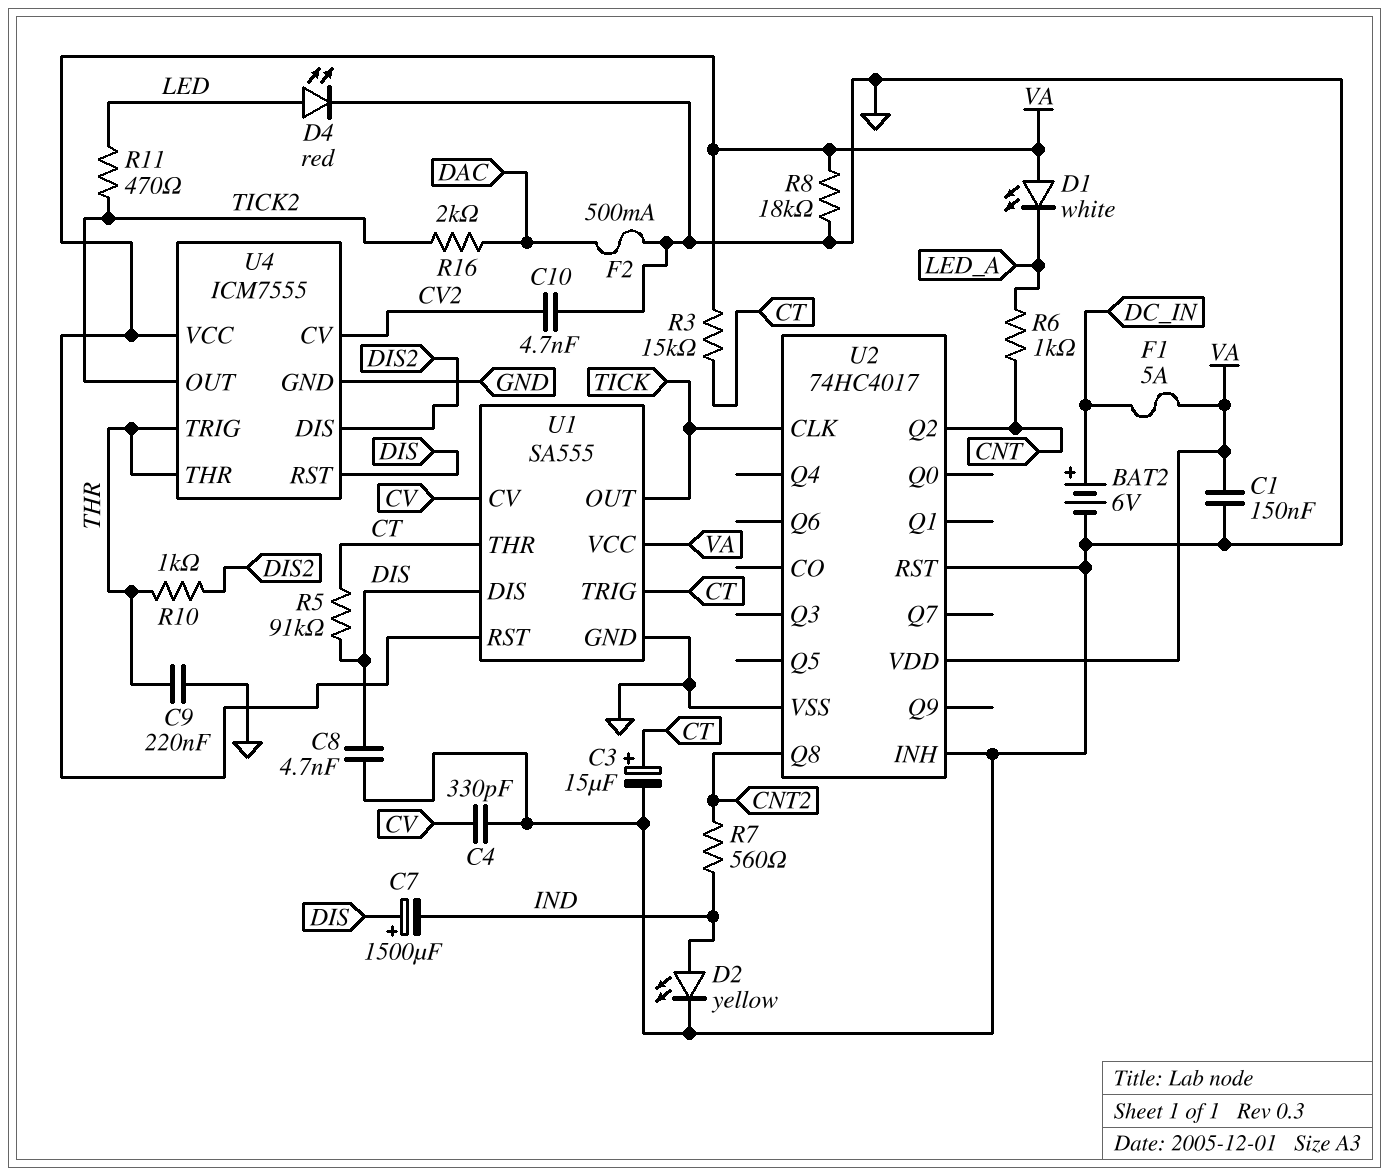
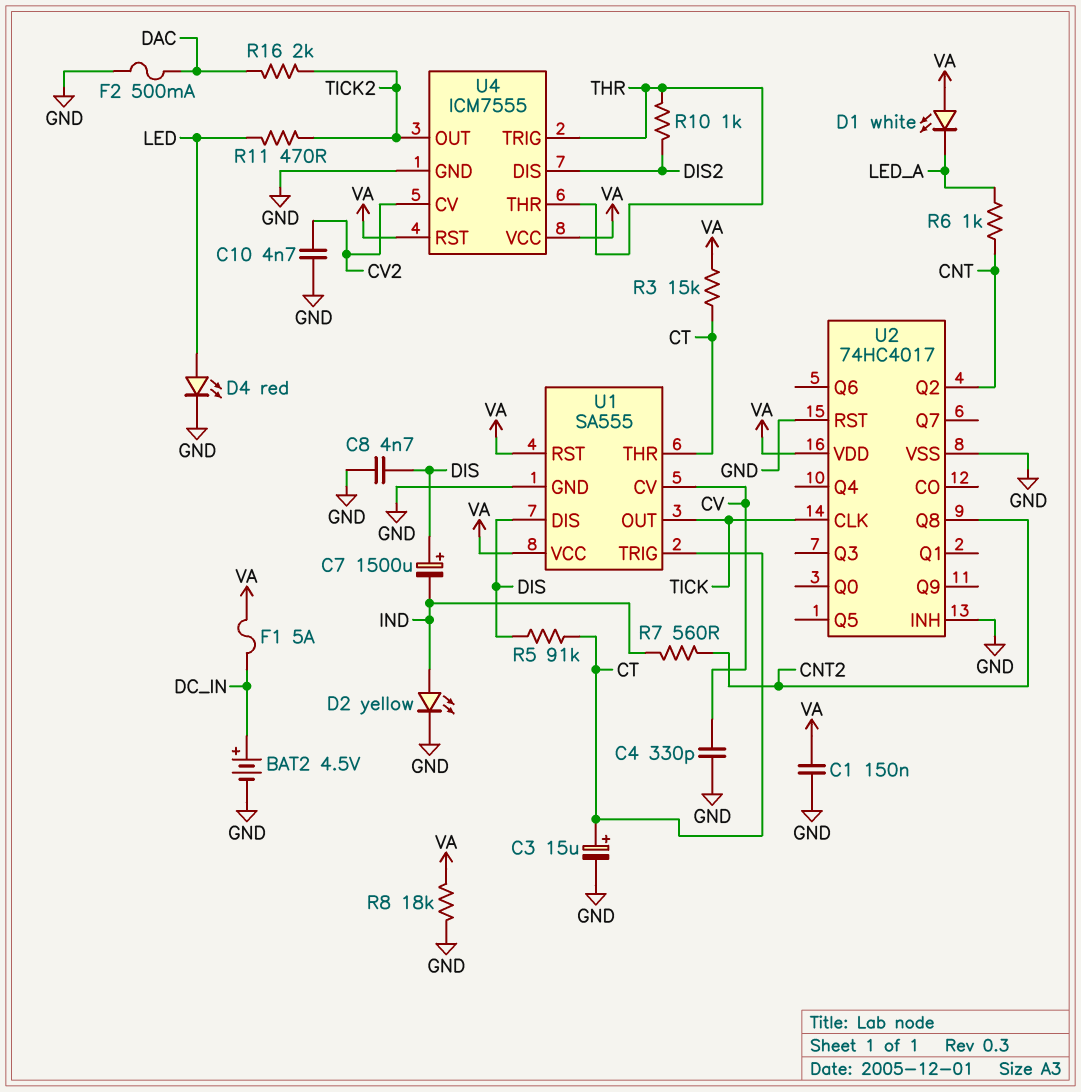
BAT2: 6V (plus DC_IN, minus GND) -> 4.5V (plus DC_IN, minus GND)
C9: 220nF (GND, THR) -> none
U4 pin RST: DIS -> VA

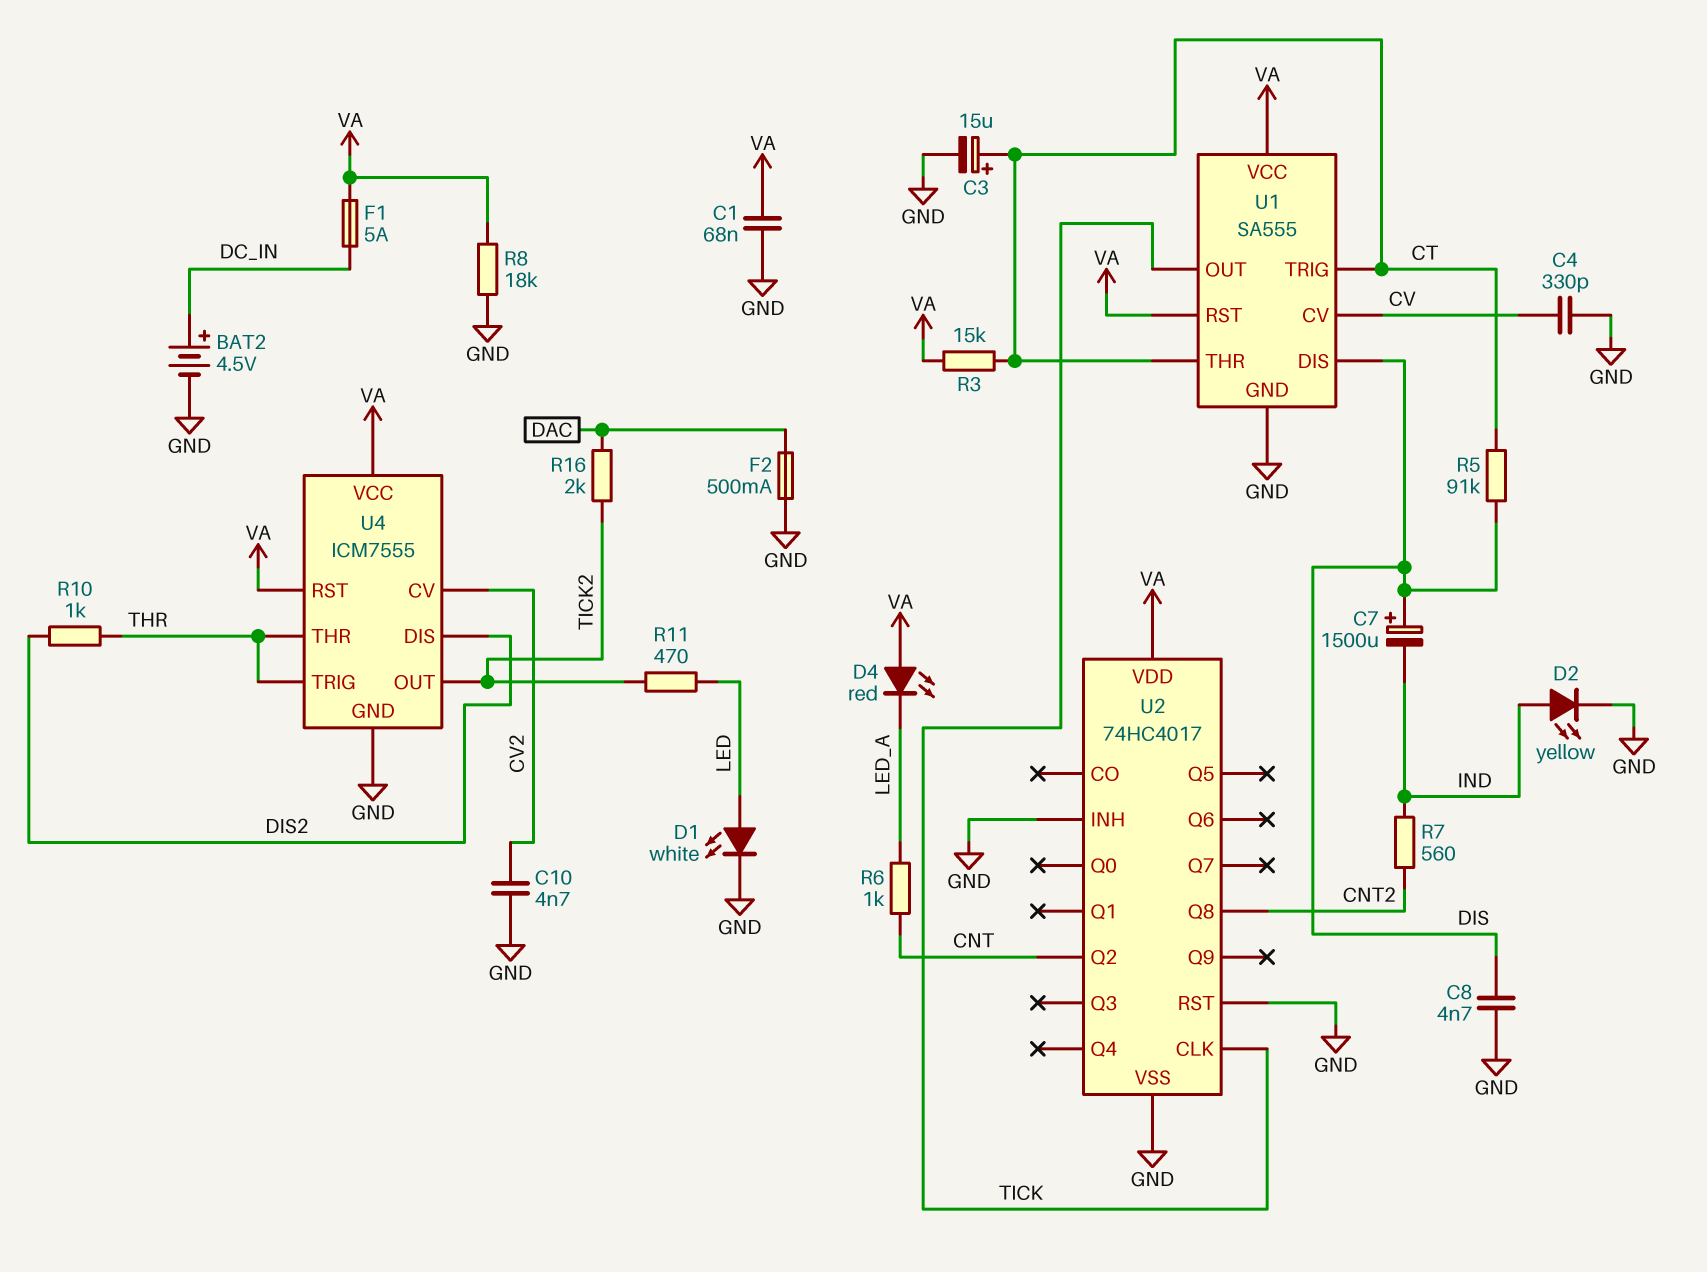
C1: 150nF (GND, VA) -> 68nF (GND, VA)
D1: LED white (A VA, K LED_A) -> LED white (A LED, K GND)
D4: LED red (A LED, K GND) -> LED red (A VA, K LED_A)

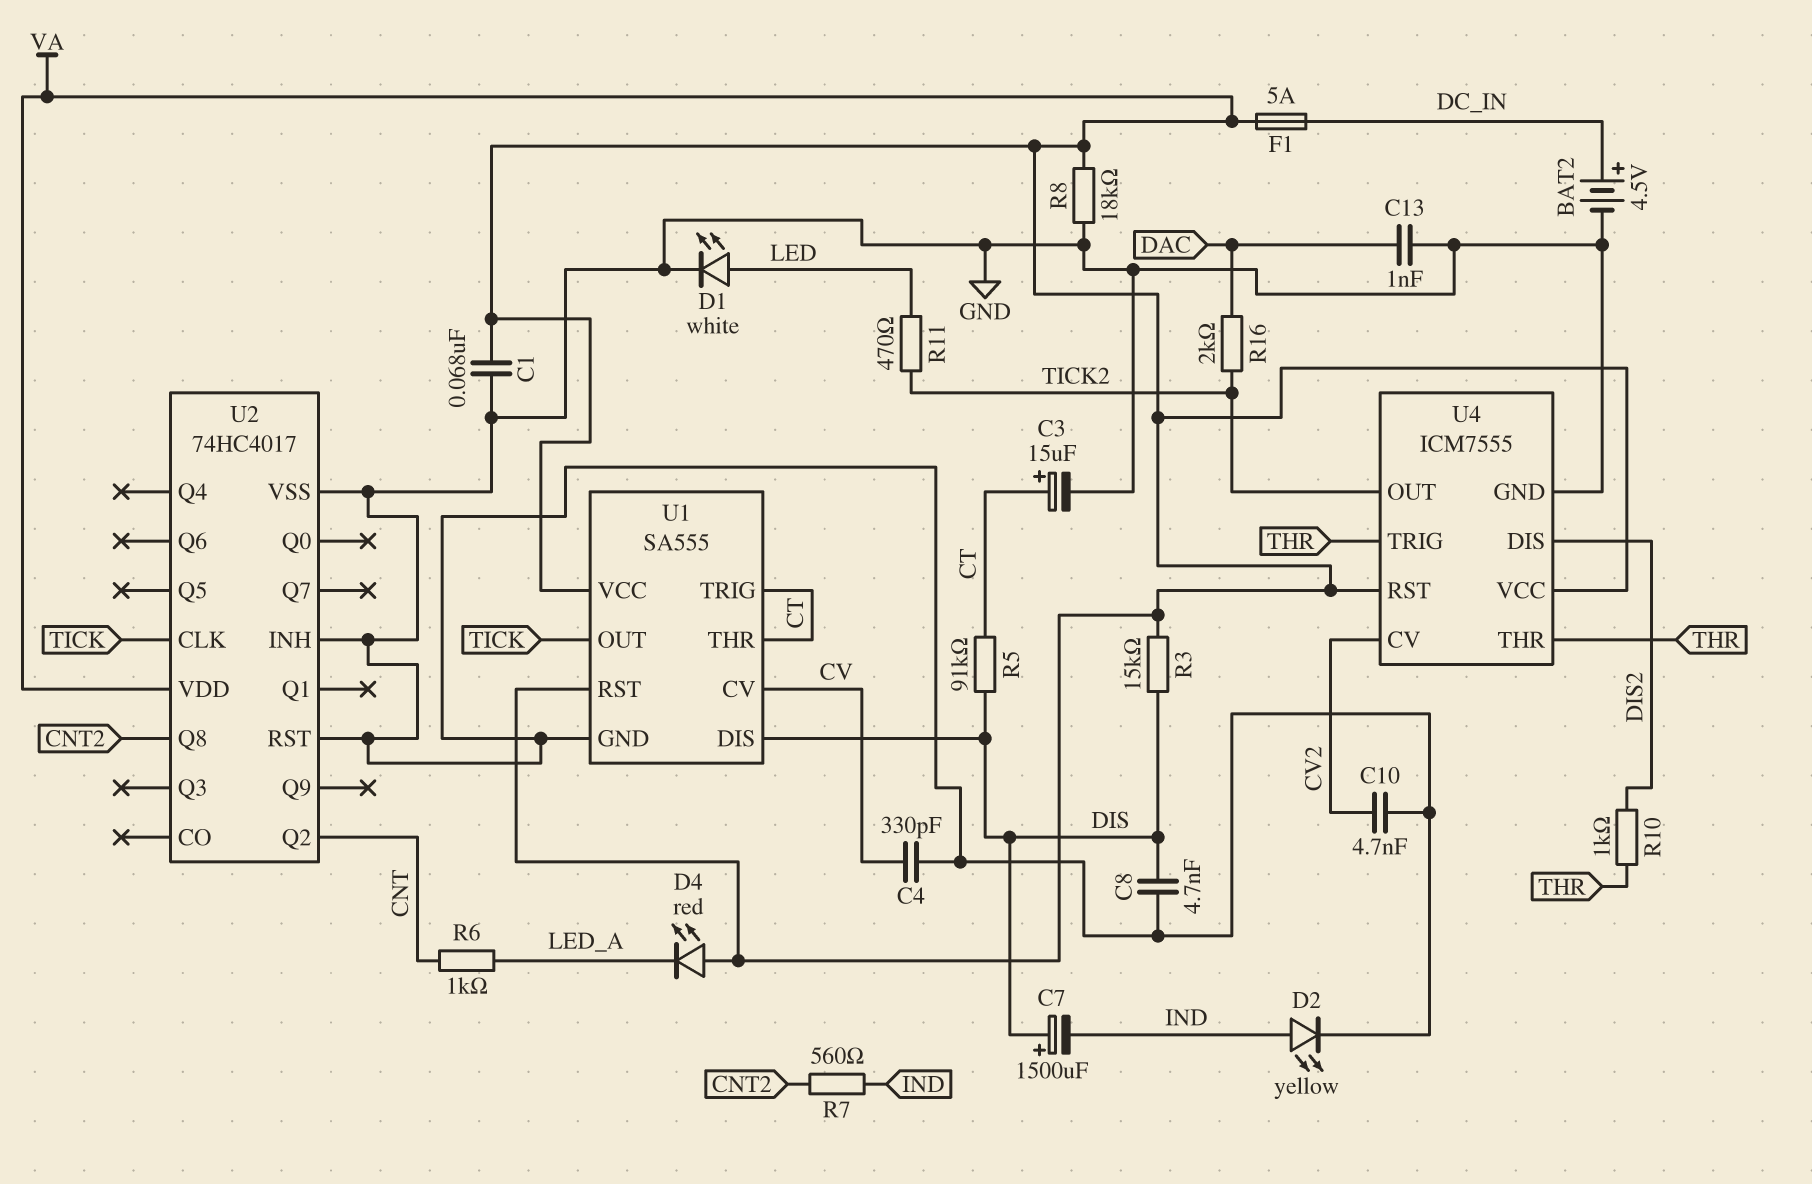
C13: none -> 1nF (DAC, GND)
F2: 500mA (DAC, GND) -> none
R3: 15k (CT, VA) -> 15k (DIS, VA)

